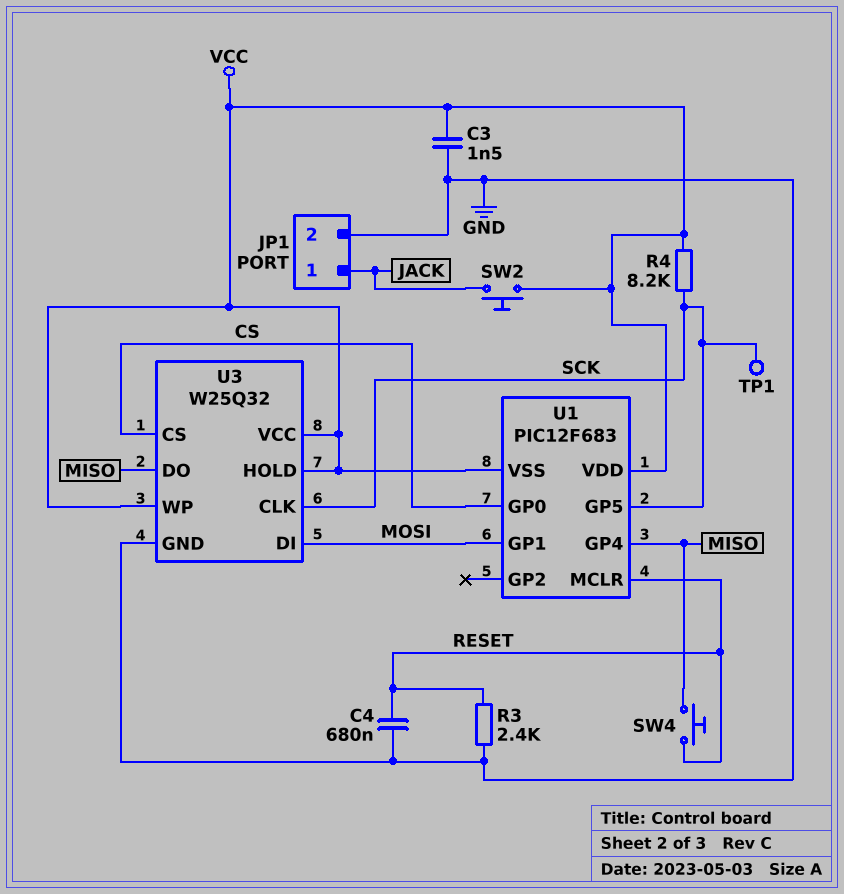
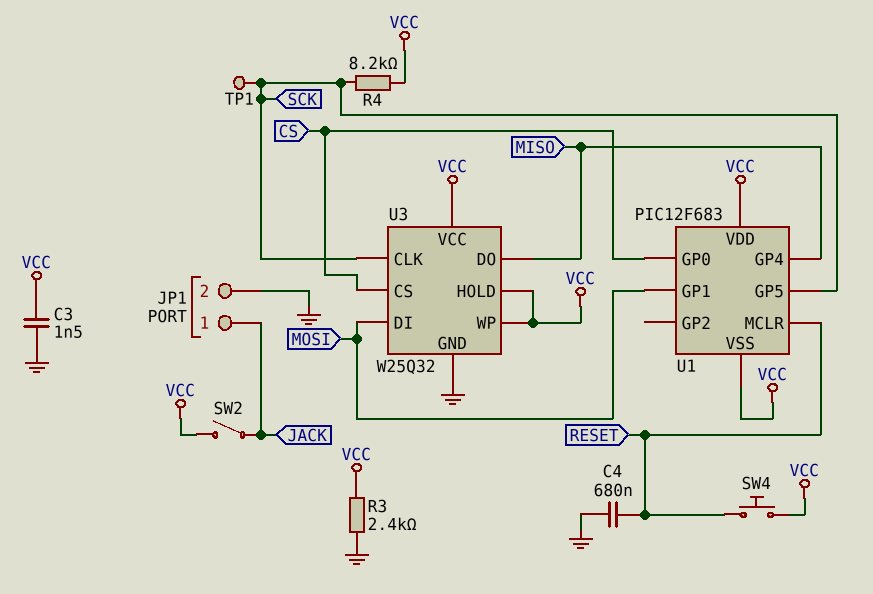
R3: 2.4k (GND, RESET) -> 2.4k (GND, VCC)
SW2: button (JACK, VCC) -> switch (JACK, VCC)
SW4: button (MISO, RESET) -> button (RESET, VCC)

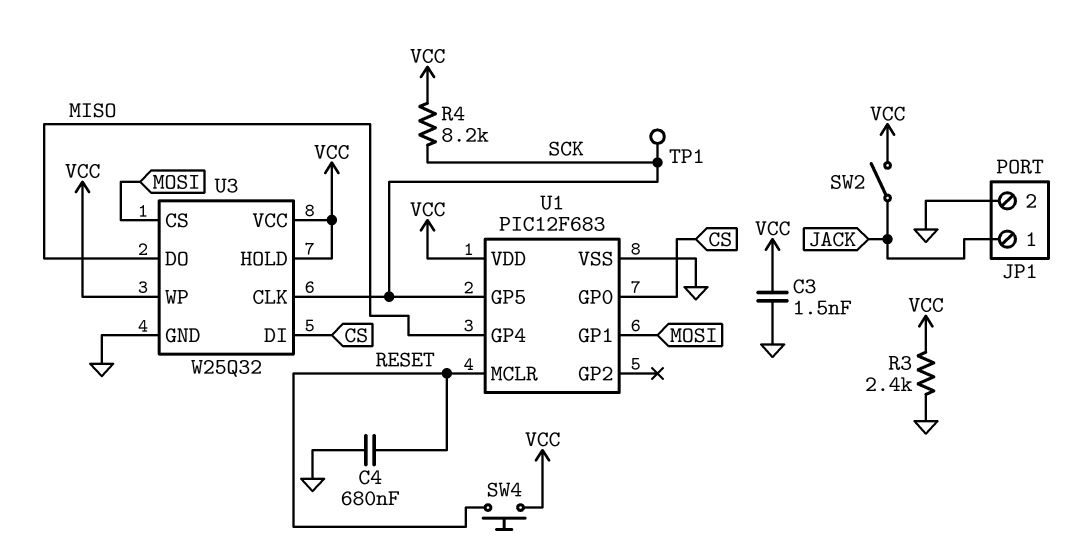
U1 pin VSS: VCC -> GND
U3 pin CS: CS -> MOSI
U3 pin DI: MOSI -> CS

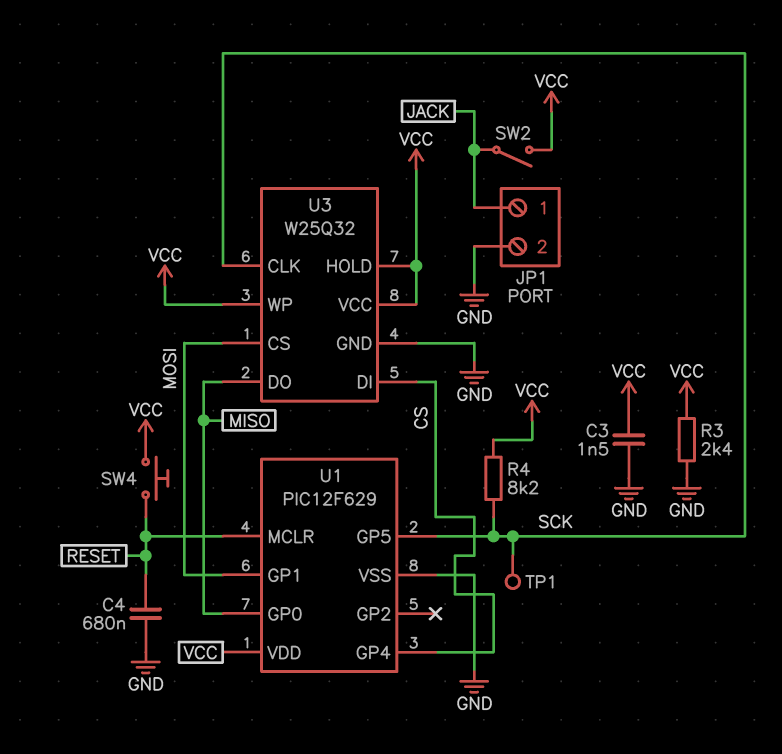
U1: PIC12F683 -> PIC12F629
U1 pin GP0: CS -> MISO
U1 pin GP4: MISO -> CS

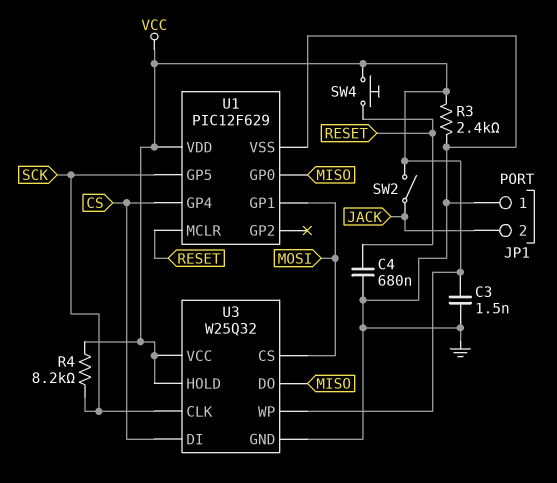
JP1 pin 1: JACK -> GND
JP1 pin 2: GND -> JACK
TP1: test point (SCK) -> none

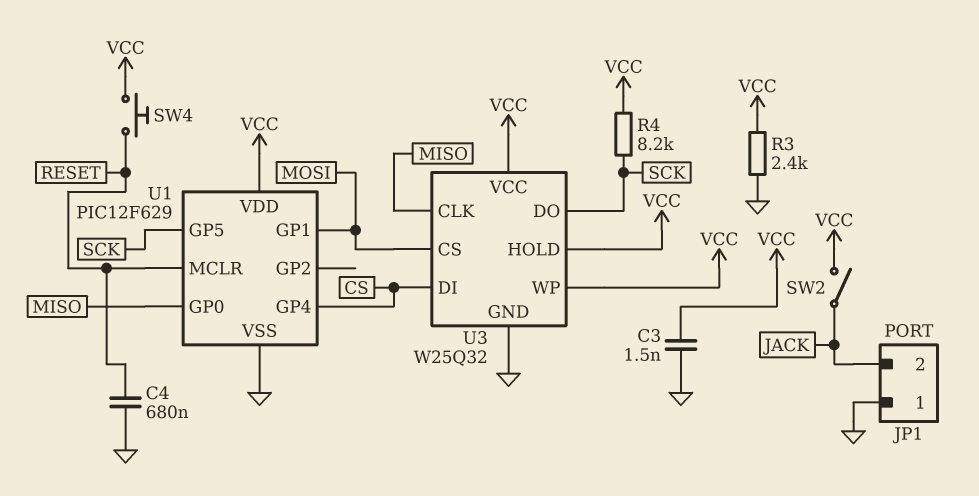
U3 pin CLK: SCK -> MISO
U3 pin DO: MISO -> SCK

